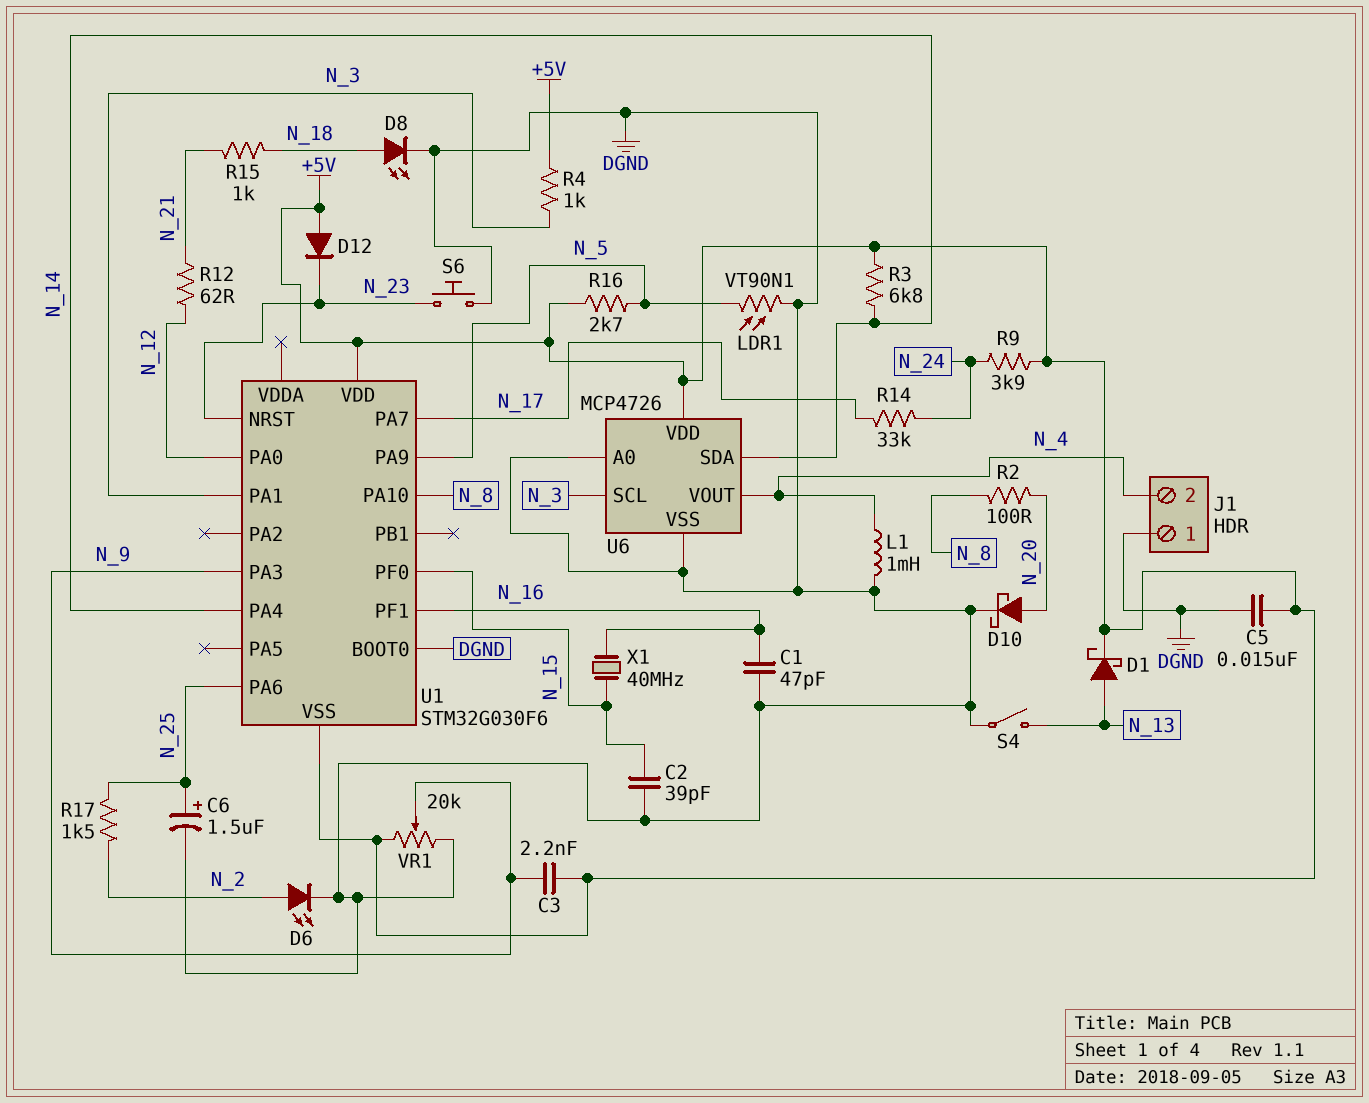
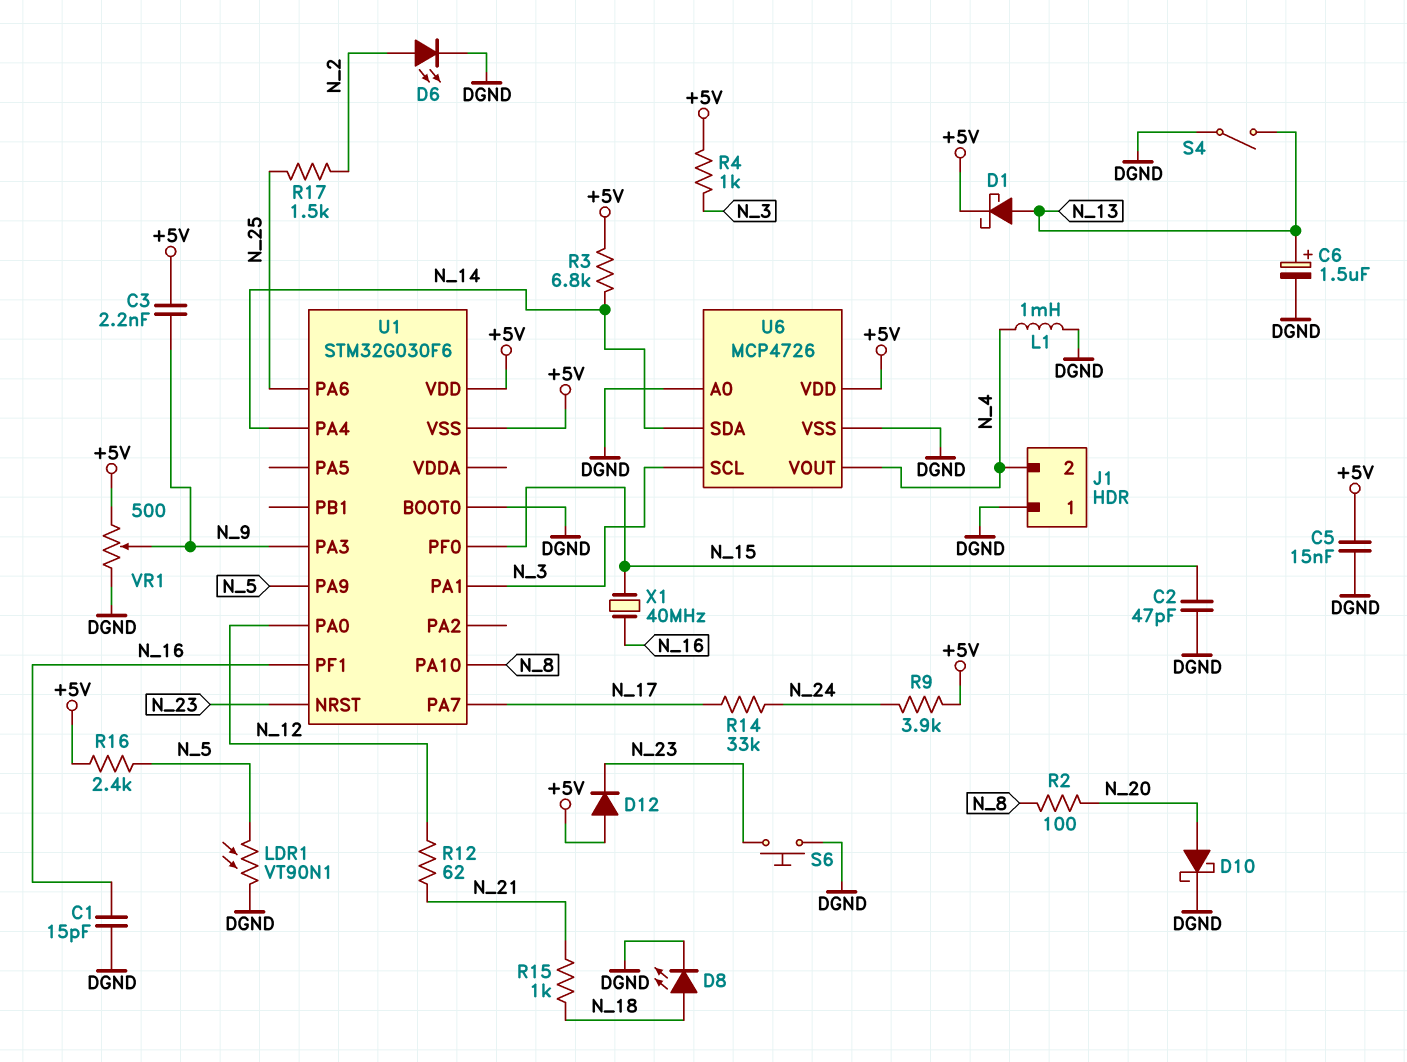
C1: 47pF (DGND, N_16) -> 15pF (DGND, N_16)
C2: 39pF (DGND, N_15) -> 47pF (DGND, N_15)
C6: 1.5uF (plus N_25, minus DGND) -> 1.5uF (plus N_13, minus DGND)
R16: 2.7k (+5V, N_5) -> 2.4k (+5V, N_5)
VR1: 20k (+5V, DGND, wiper N_9) -> 500 (+5V, DGND, wiper N_9)

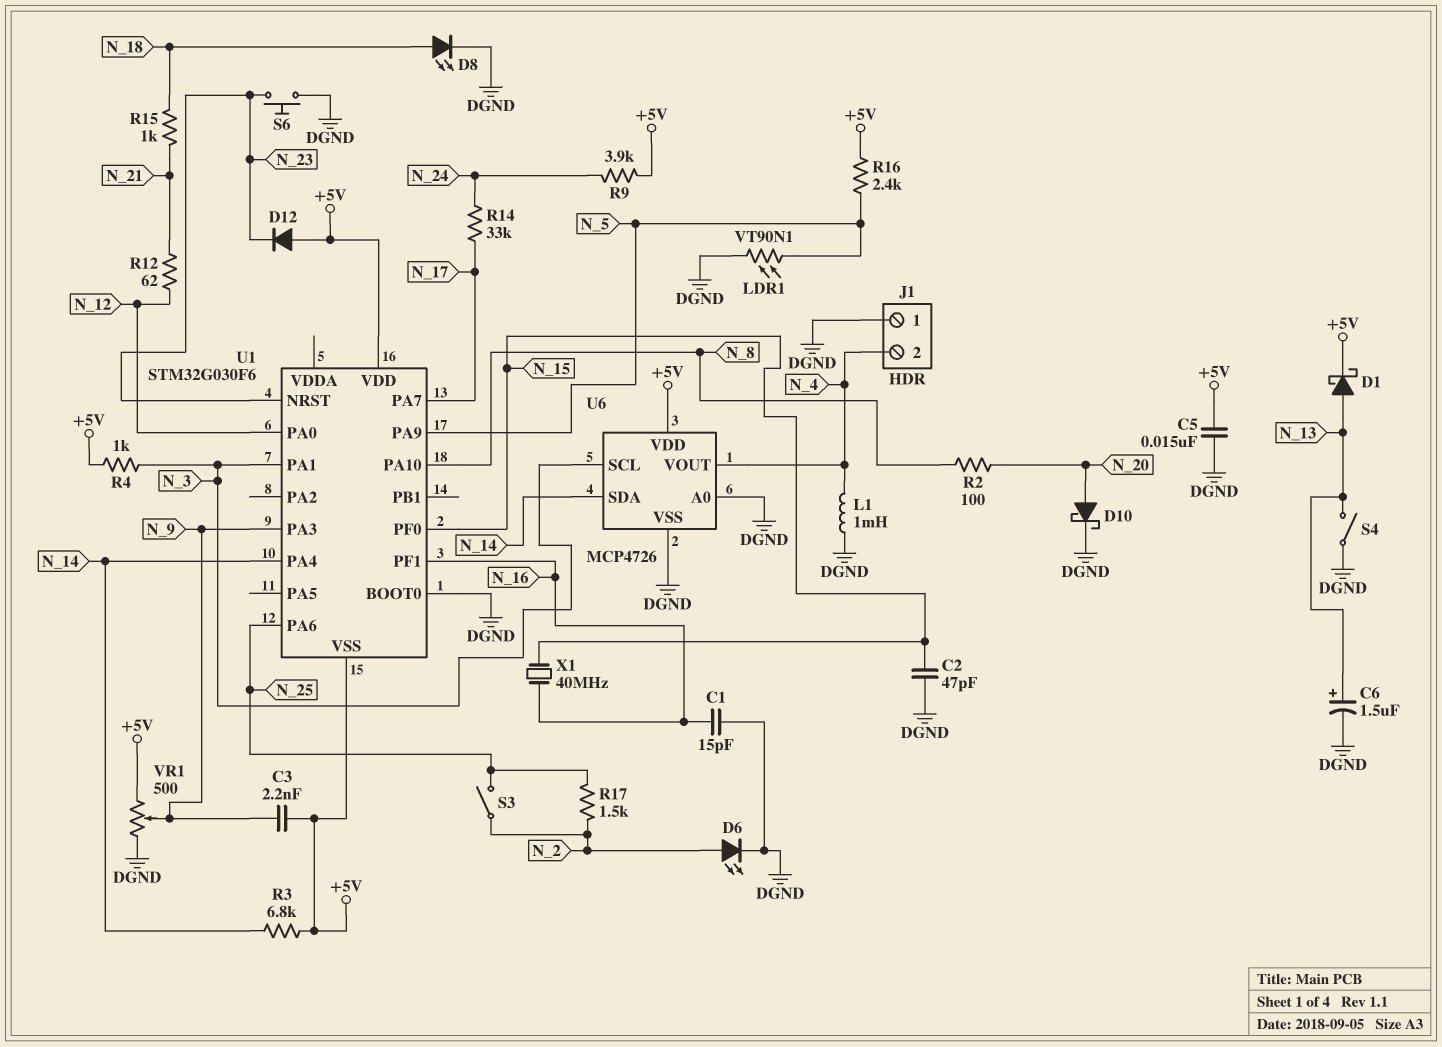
S3: none -> switch (N_2, N_25)

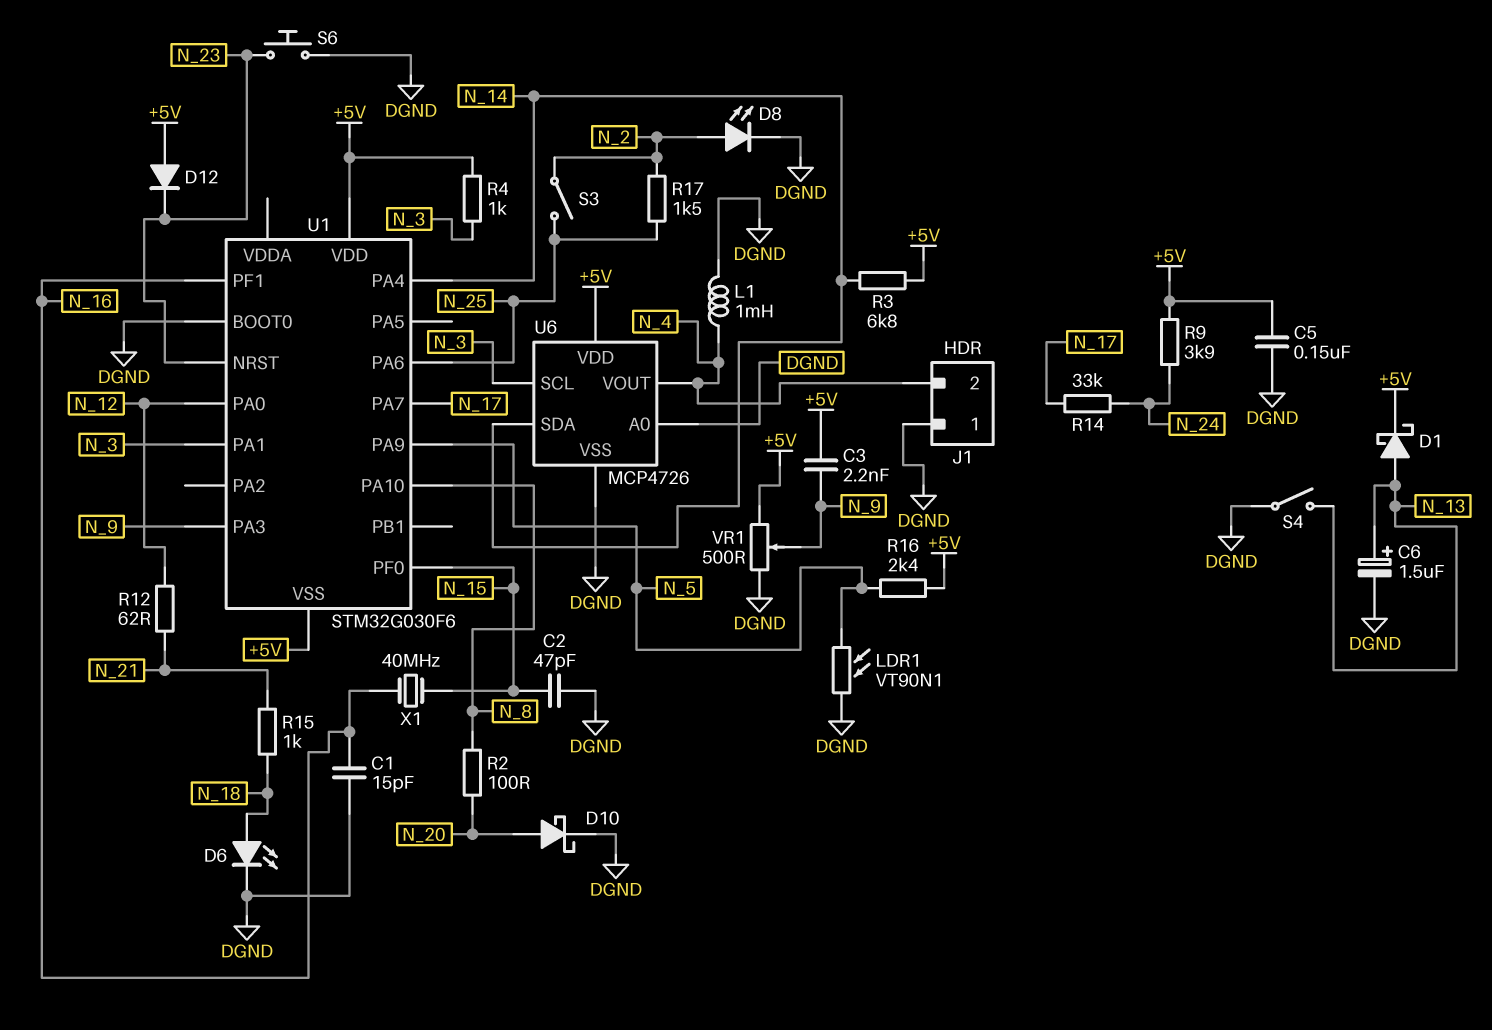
C5: 15nF (+5V, DGND) -> 150nF (+5V, DGND)
D6: LED (A N_2, K DGND) -> LED (A N_18, K DGND)
D8: LED (A N_18, K DGND) -> LED (A N_2, K DGND)

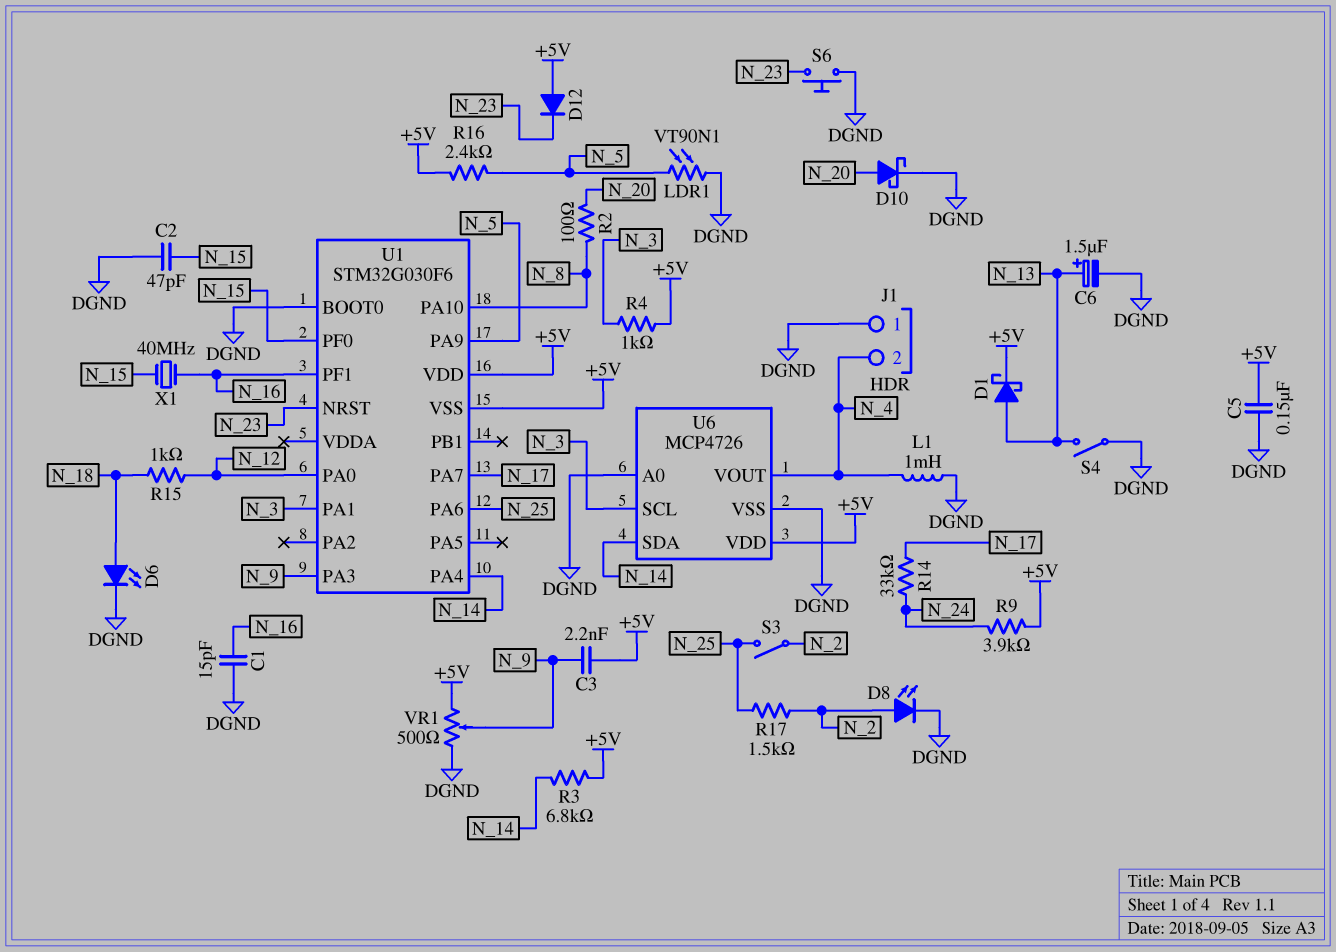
R12: 62 (N_12, N_21) -> none
R15: 1k (N_18, N_21) -> 1k (N_12, N_18)

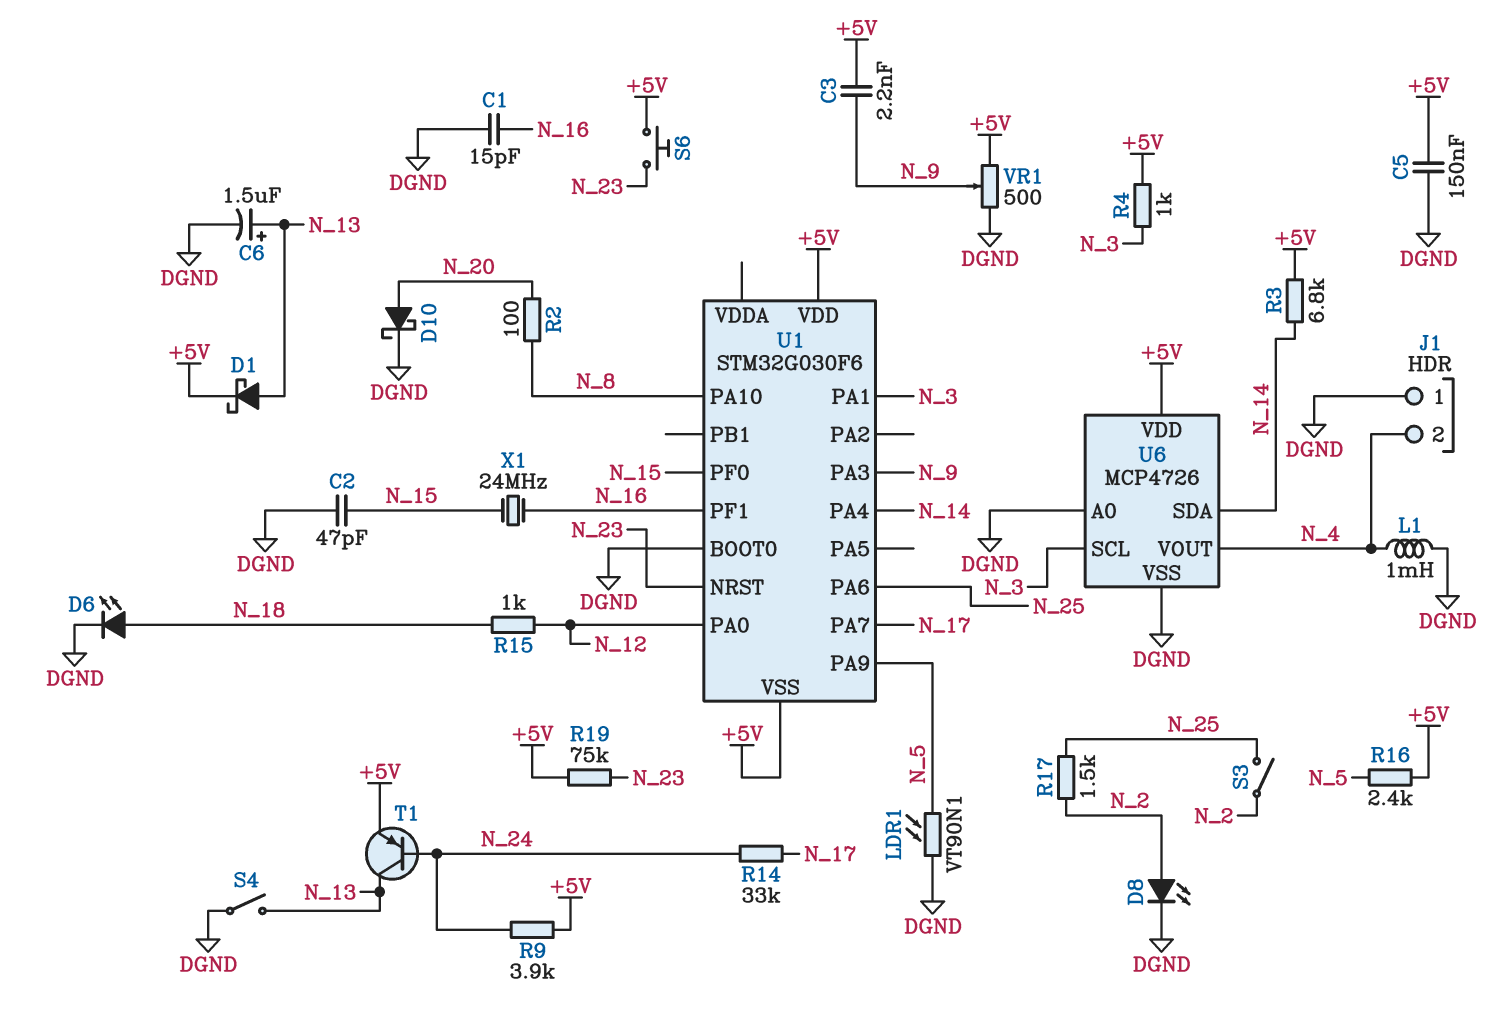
D12: diode (A +5V, K N_23) -> none
R19: none -> 75k (+5V, N_23)
S6: button (DGND, N_23) -> button (+5V, N_23)
T1: none -> PNP (B N_24, C N_13, E +5V)
X1: 40MHz (N_15, N_16) -> 24MHz (N_15, N_16)

